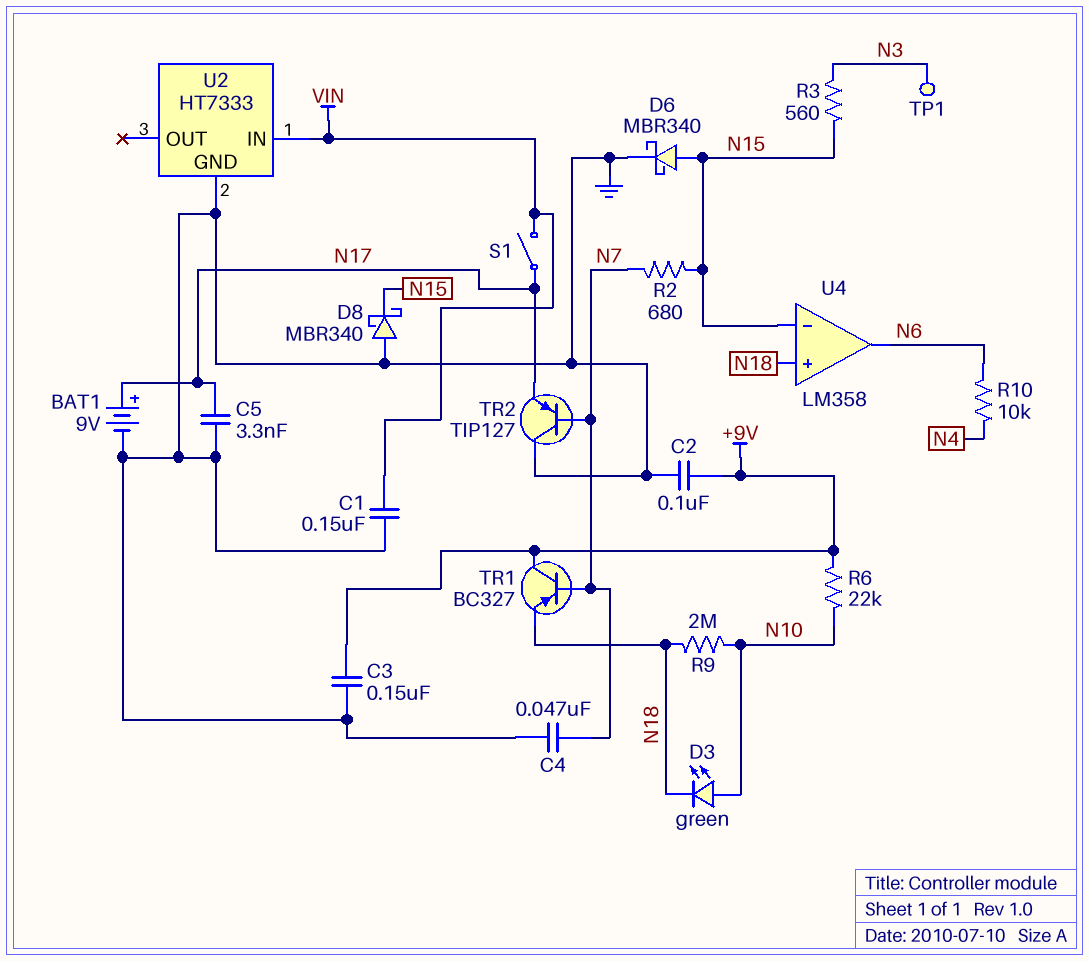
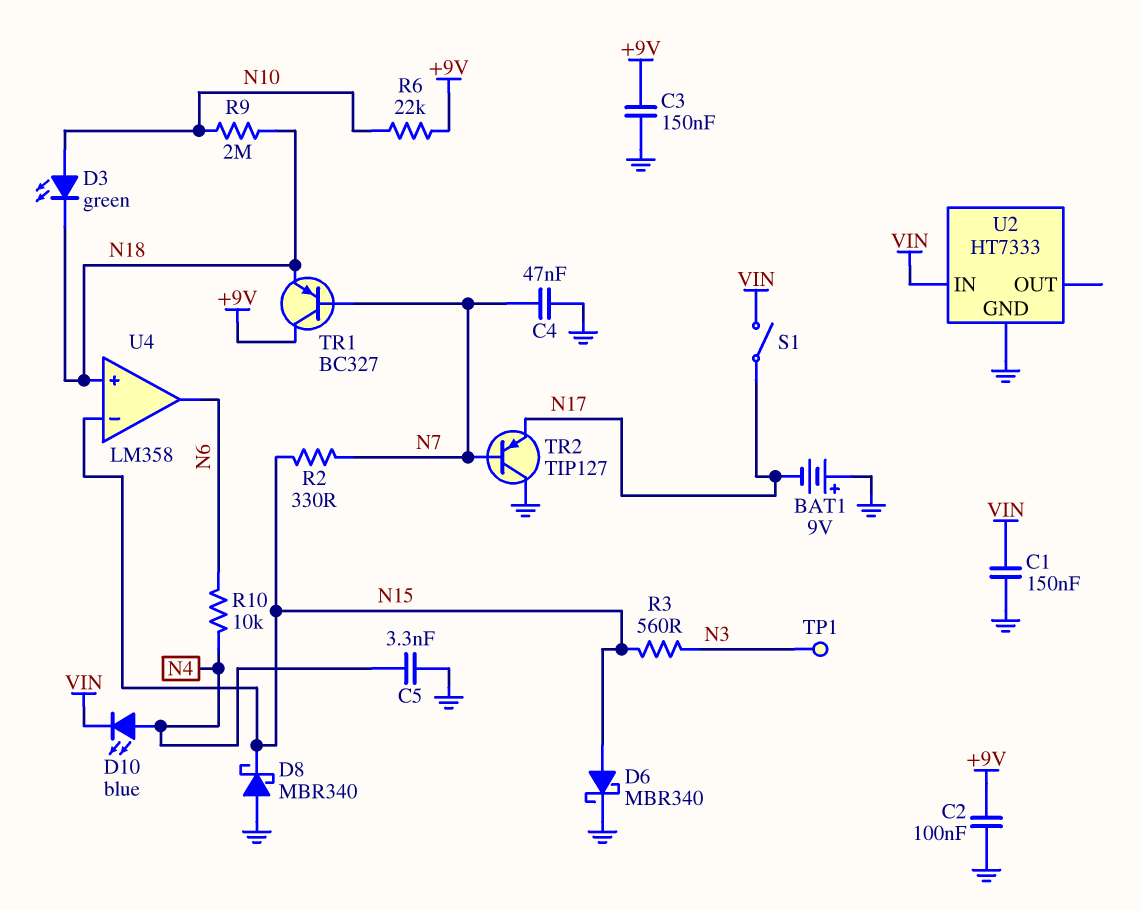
BAT1: 9V (plus N17, minus GND) -> 9V (plus GND, minus N17)
C5: 3.3nF (GND, N17) -> 3.3nF (GND, N4)
D10: none -> LED blue (A N4, K VIN)
R2: 680 (N7, N15) -> 330 (N7, N15)

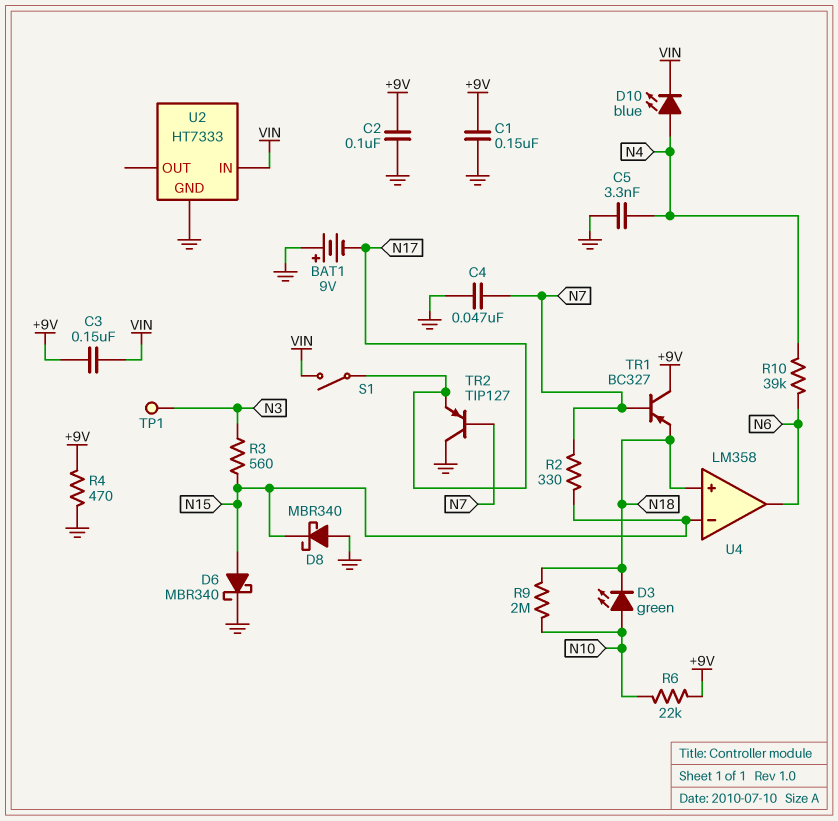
C1: 150nF (GND, VIN) -> 150nF (+9V, GND)
C3: 150nF (+9V, GND) -> 150nF (+9V, VIN)
R4: none -> 470 (+9V, GND)
R10: 10k (N4, N6) -> 39k (N4, N6)

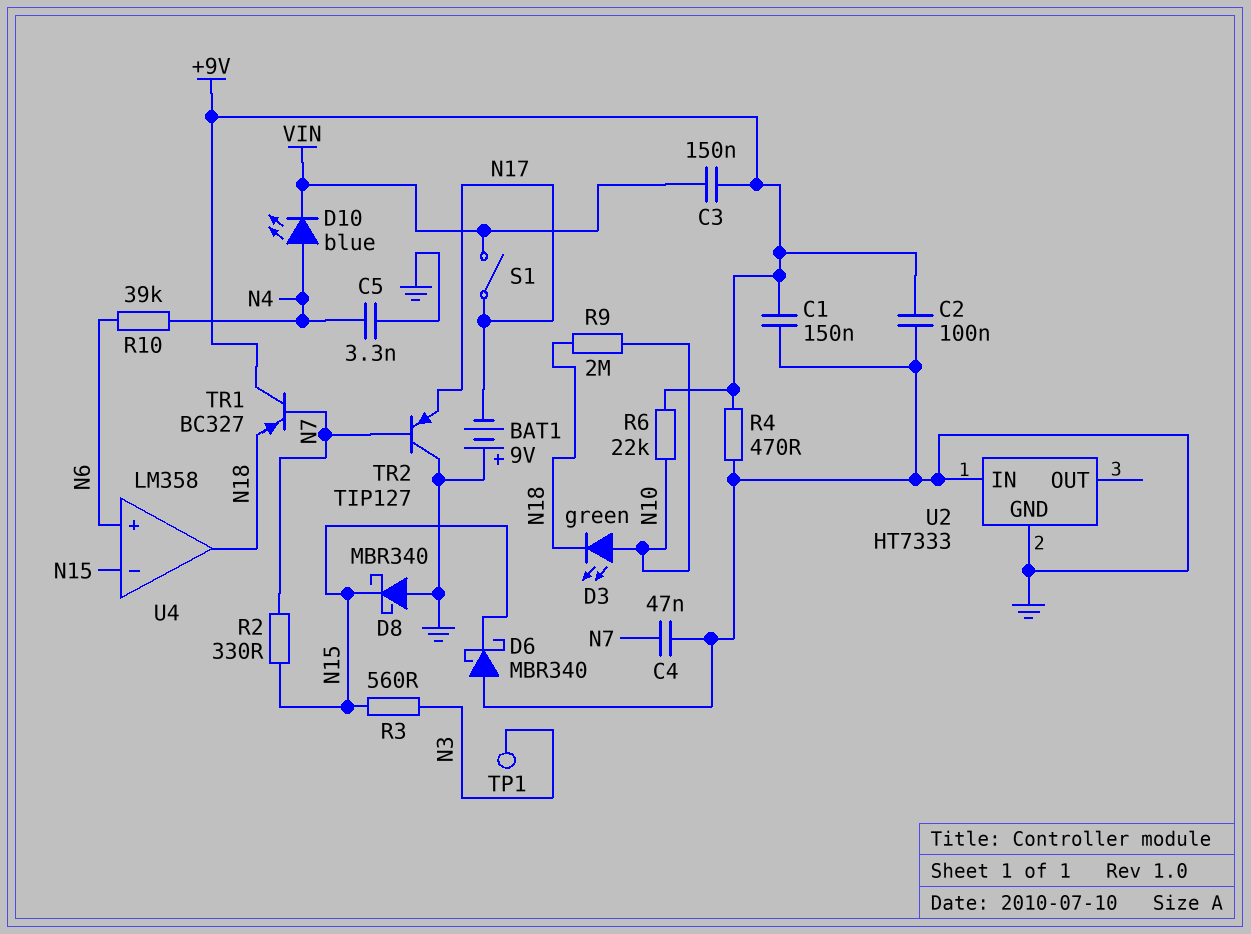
D6: schottky MBR340 (A N15, K GND) -> schottky MBR340 (A GND, K N15)
U2 pin IN: VIN -> GND
U4 pin in+: N18 -> N6
U4 pin out: N6 -> N18

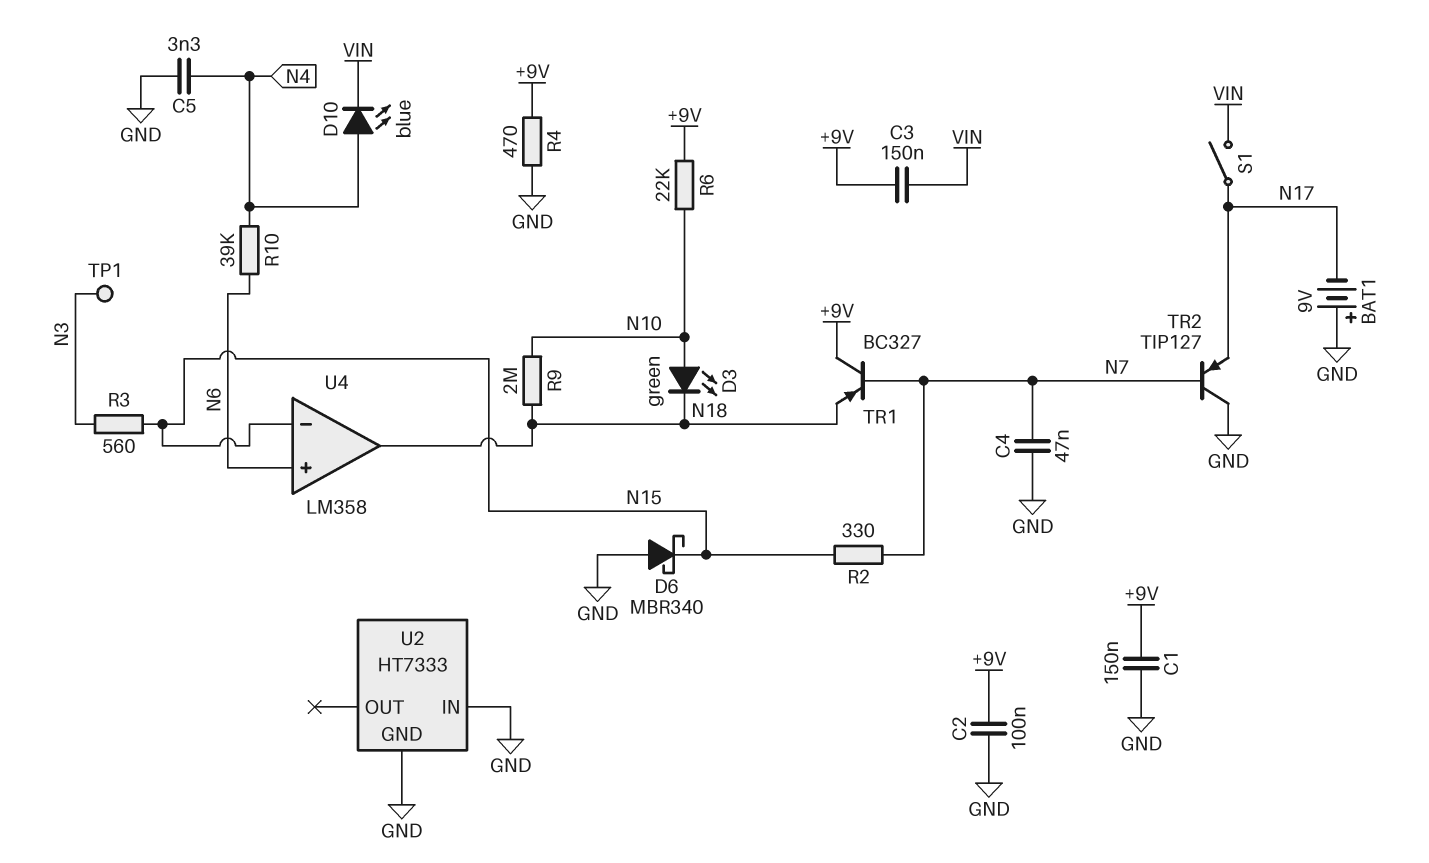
D8: schottky MBR340 (A GND, K N15) -> none

